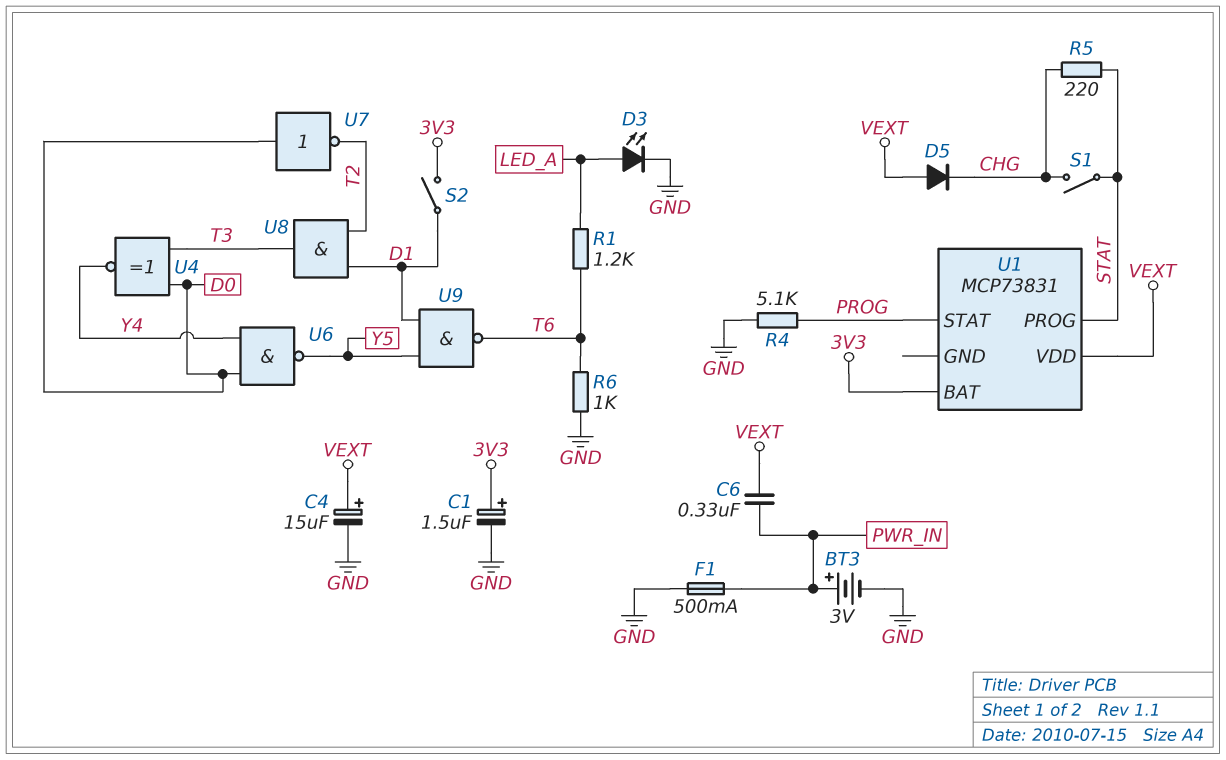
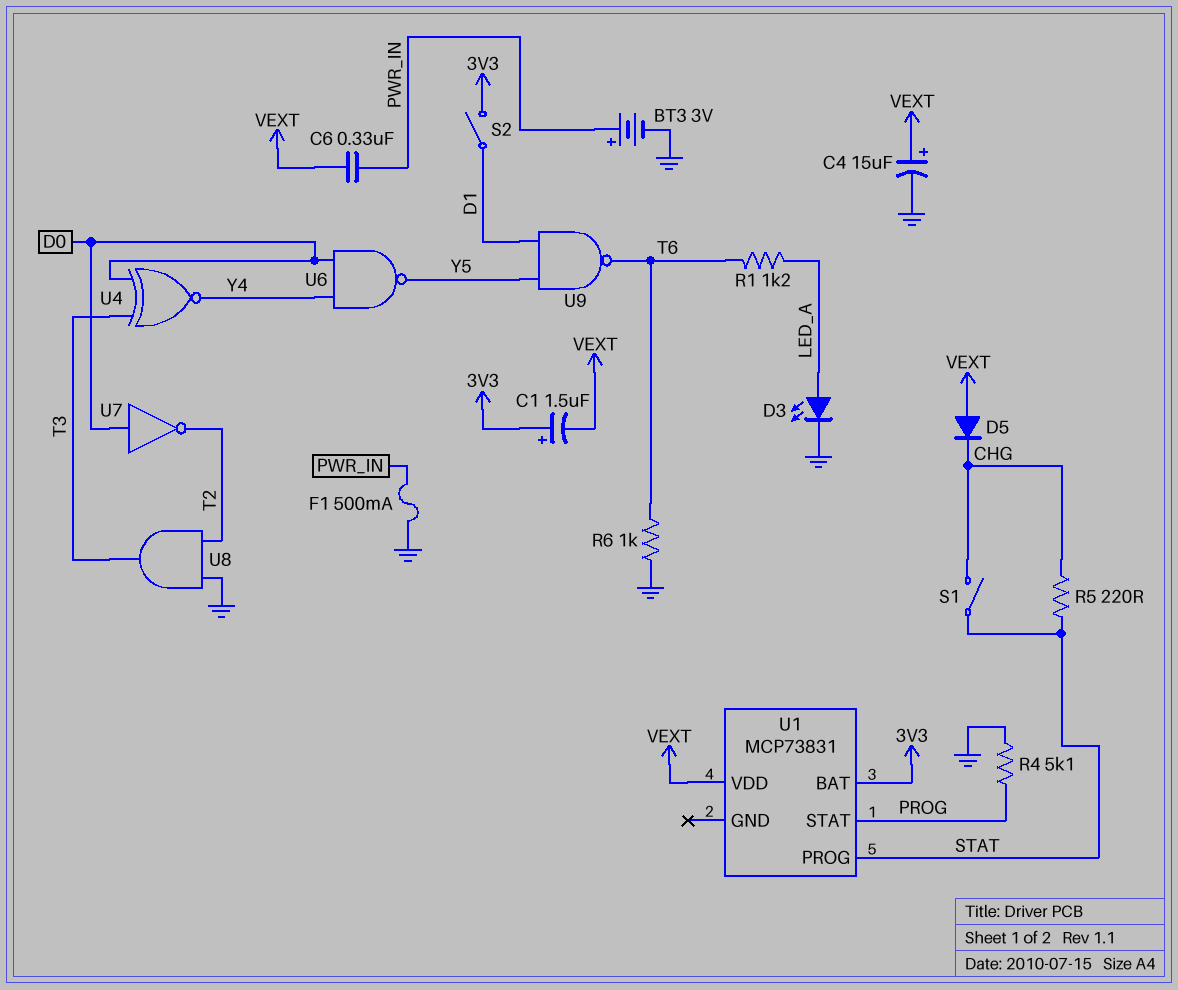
C1: 1.5uF (plus 3V3, minus GND) -> 1.5uF (plus 3V3, minus VEXT)
U8: AND (in D1, in T2, out T3) -> AND (in GND, in T2, out T3)

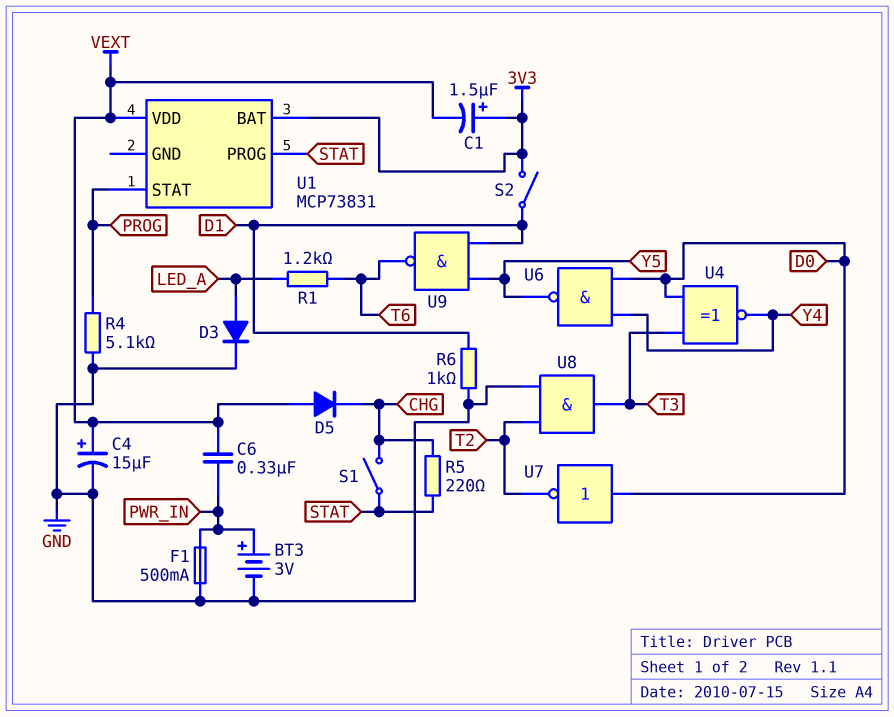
D3: LED (A LED_A, K GND) -> diode (A LED_A, K GND)
R6: 1k (GND, T6) -> 1k (D1, GND)

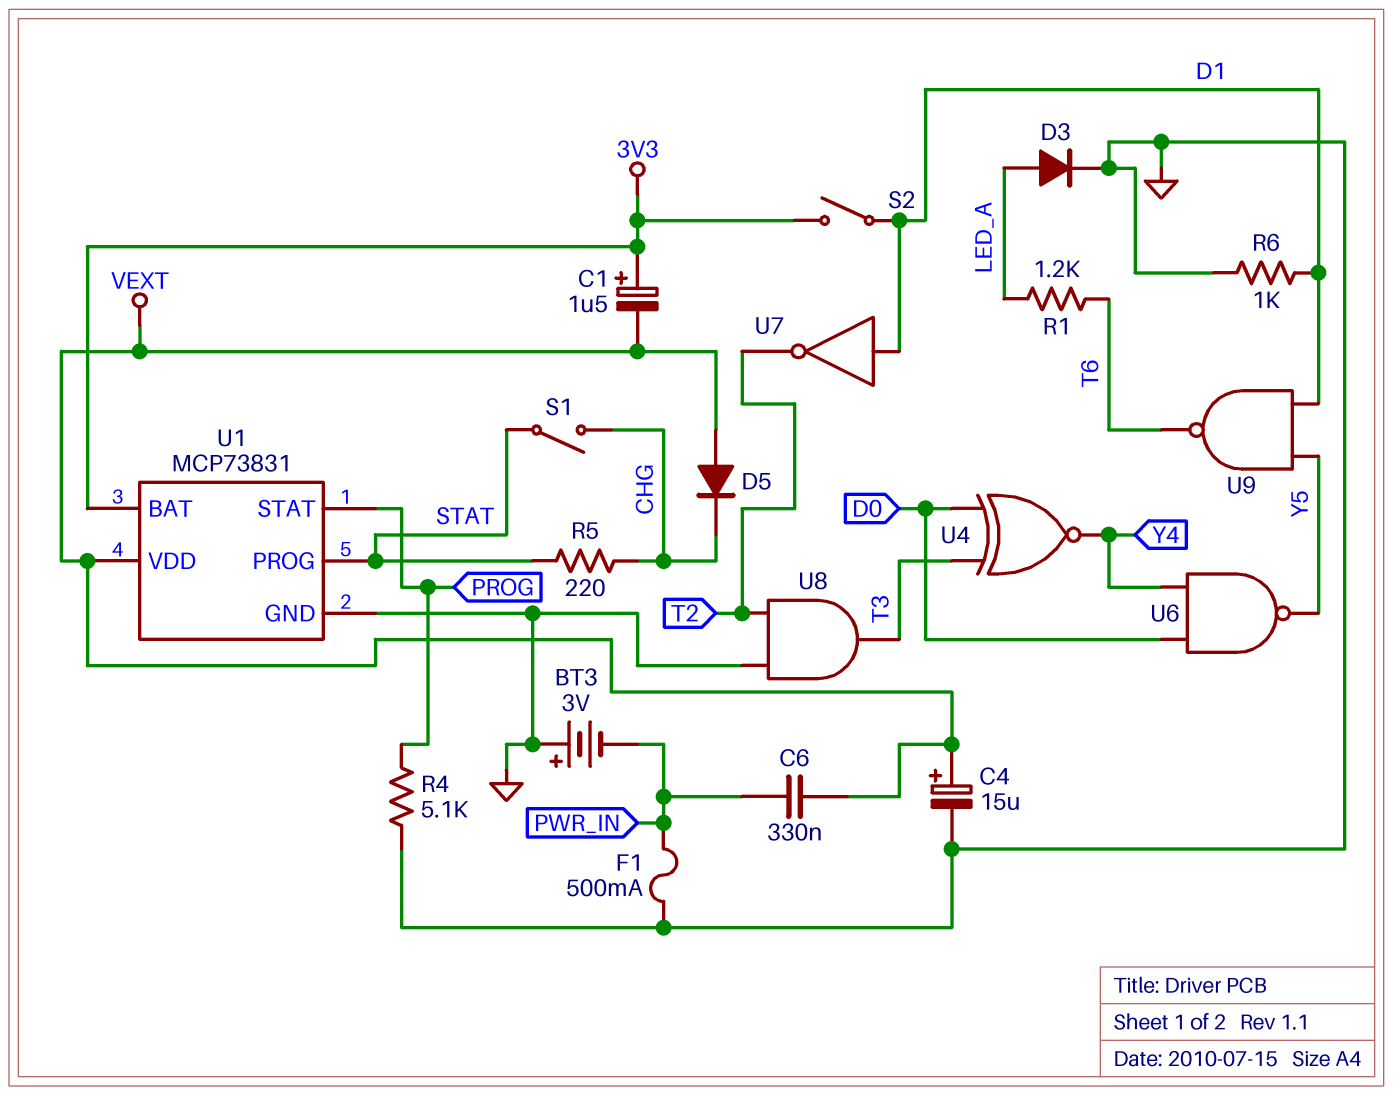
BT3: 3V (plus PWR_IN, minus GND) -> 3V (plus GND, minus PWR_IN)
U1 pin GND: none -> GND
U7: NOT (in D0, out T2) -> NOT (in D1, out T2)

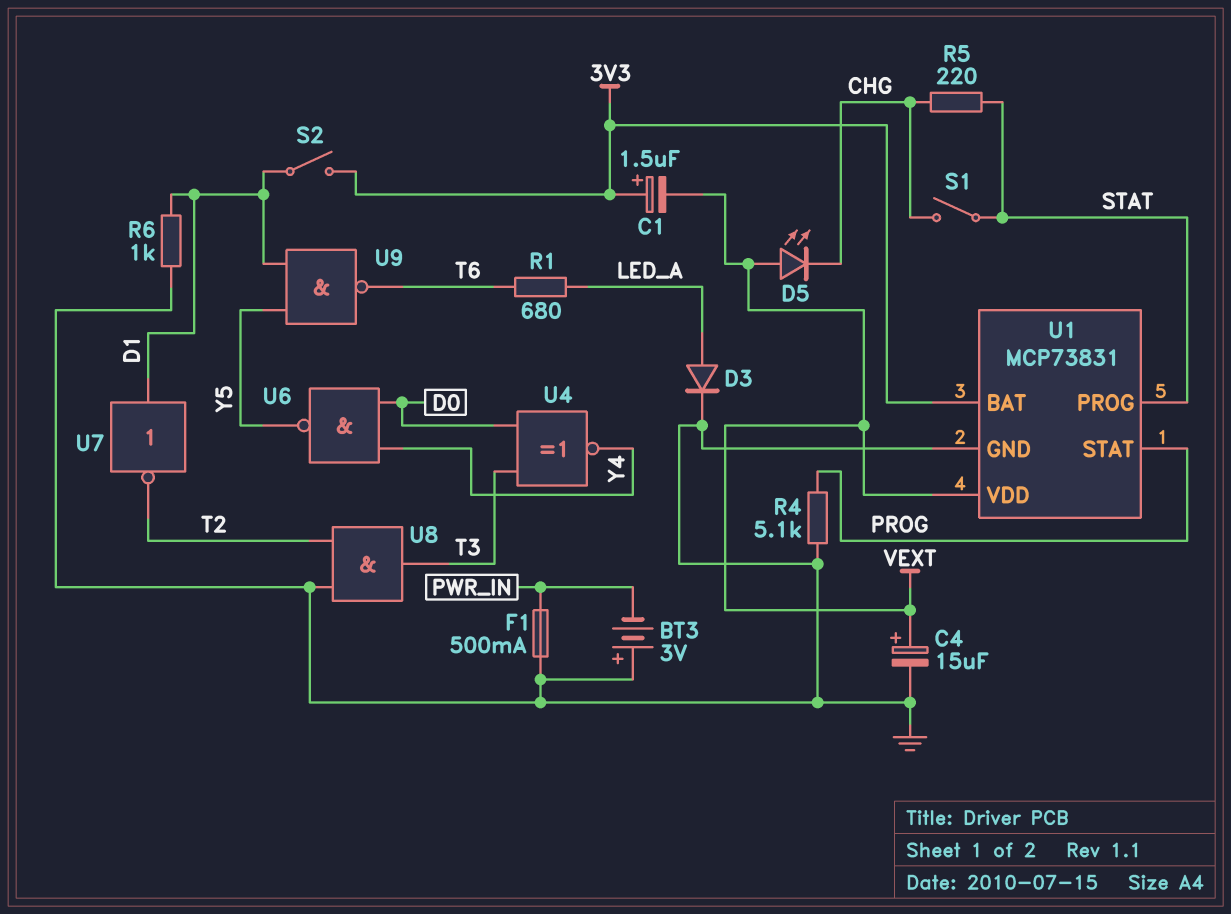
C6: 330nF (PWR_IN, VEXT) -> none
D5: diode (A VEXT, K CHG) -> LED (A VEXT, K CHG)
R1: 1.2k (LED_A, T6) -> 680 (LED_A, T6)

